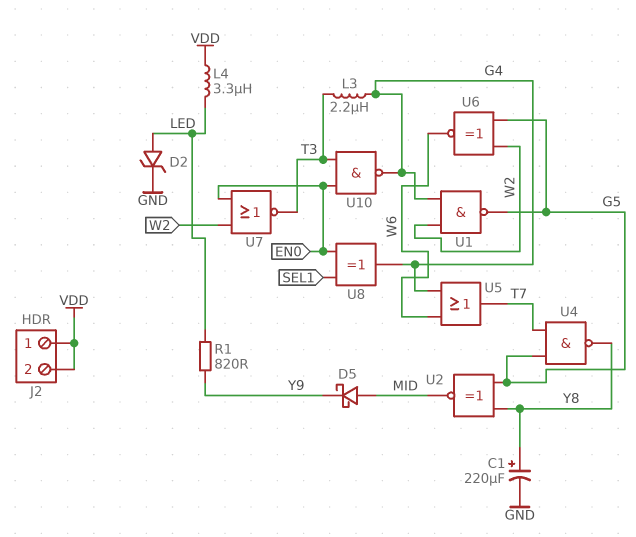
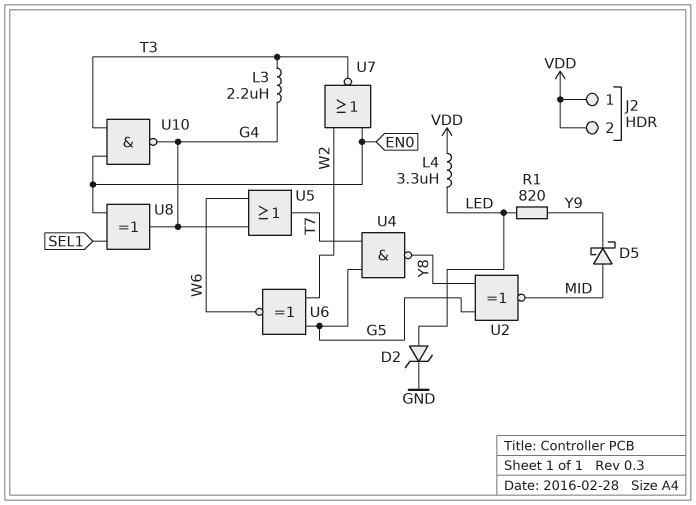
C1: 220uF (plus Y8, minus GND) -> none
U1: NAND (in G4, in W2, out G5) -> none

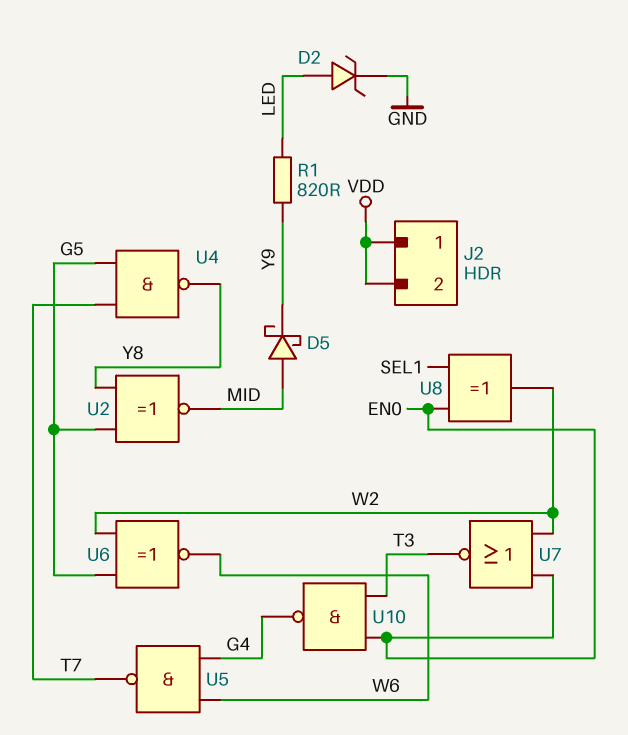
L3: 2.2uH (G4, T3) -> none
L4: 3.3uH (LED, VDD) -> none
U5: OR (in G4, in W6, out T7) -> NAND (in G4, in W6, out T7)
U8: XOR (in EN0, in SEL1, out G4) -> XOR (in EN0, in SEL1, out W2)

